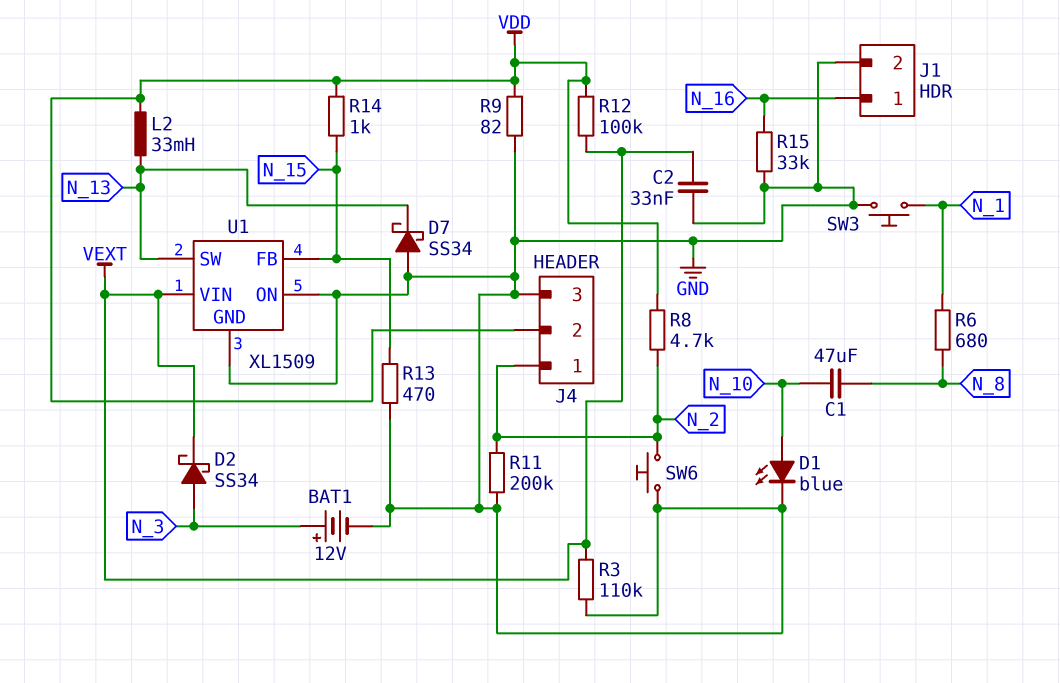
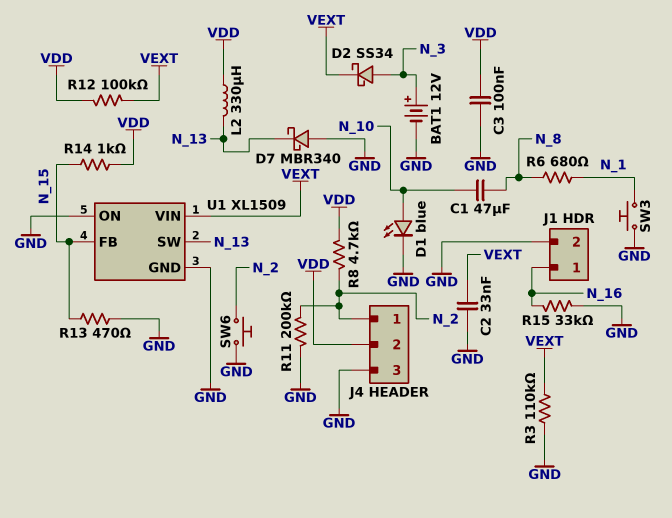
C3: none -> 100nF (GND, VDD)
D7: schottky SS34 (A GND, K N_13) -> schottky MBR340 (A GND, K N_13)
L2: 33mH (N_13, VDD) -> 330uH (N_13, VDD)
R9: 82 (GND, VDD) -> none

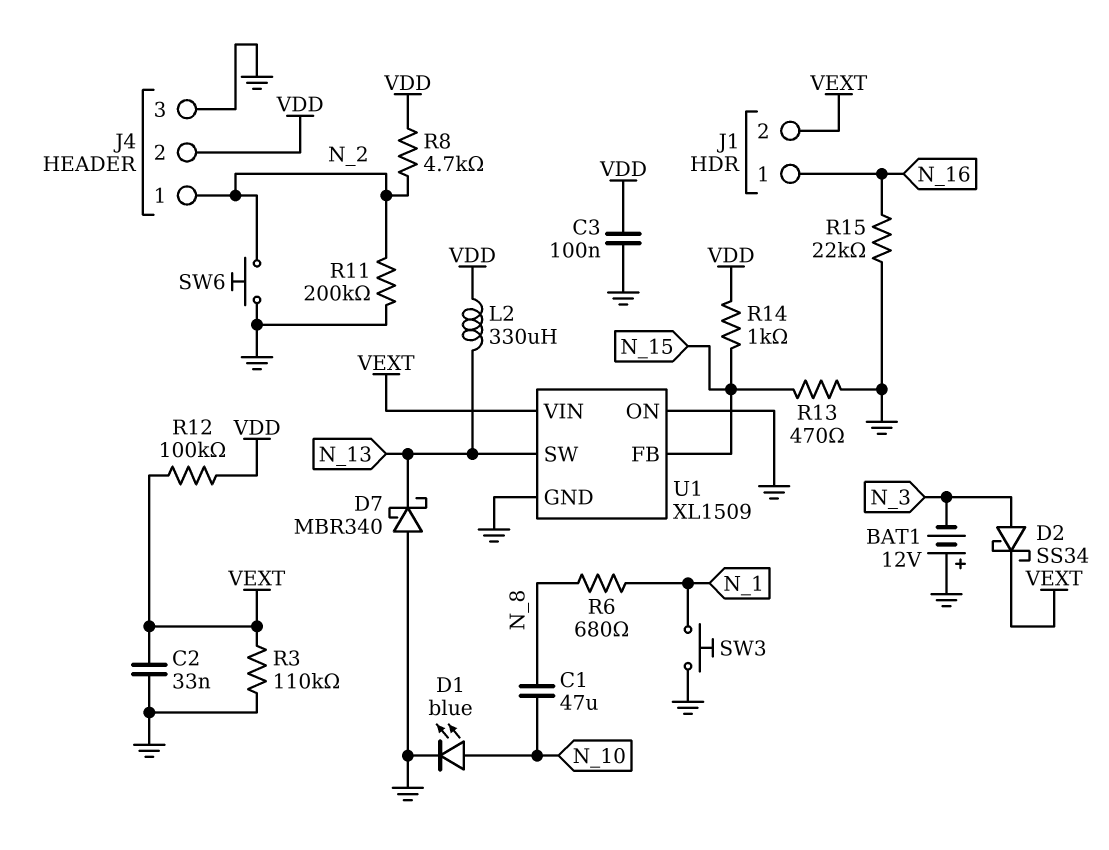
BAT1: 12V (plus N_3, minus GND) -> 12V (plus GND, minus N_3)
J1 pin 2: GND -> VEXT
R15: 33k (GND, N_16) -> 22k (GND, N_16)

